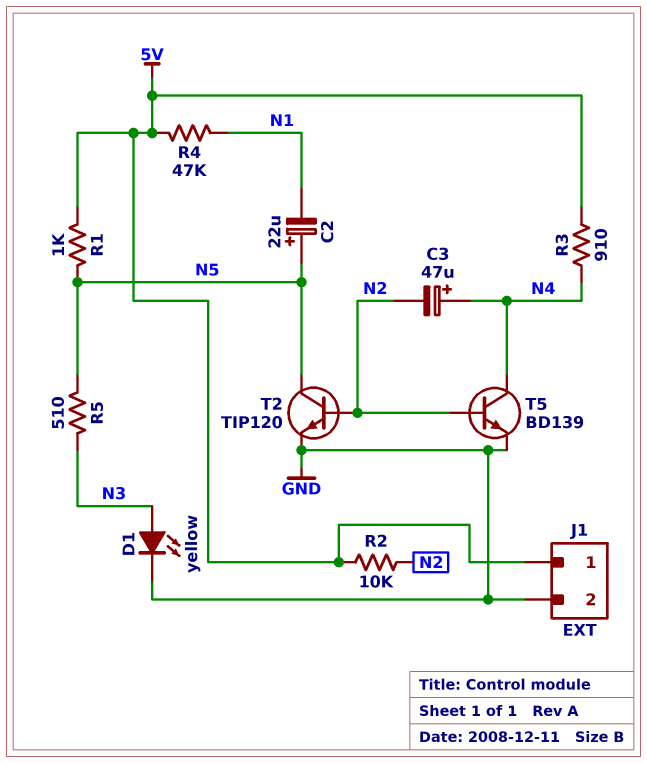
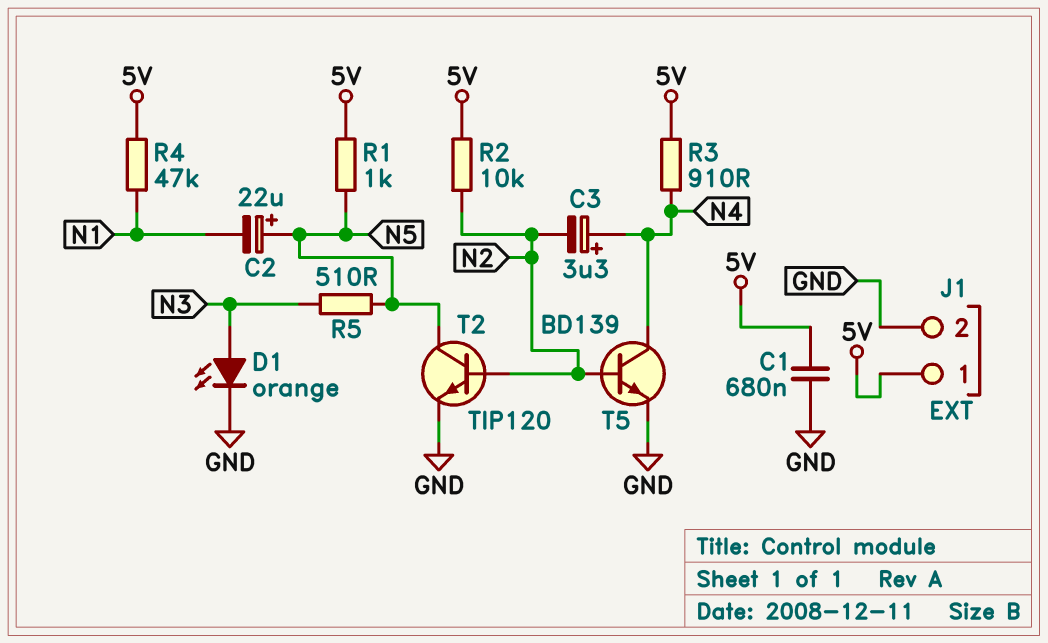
C1: none -> 680nF (5V, GND)
C3: 47uF (plus N4, minus N2) -> 3.3uF (plus N4, minus N2)
D1: LED yellow (A N3, K GND) -> LED orange (A N3, K GND)

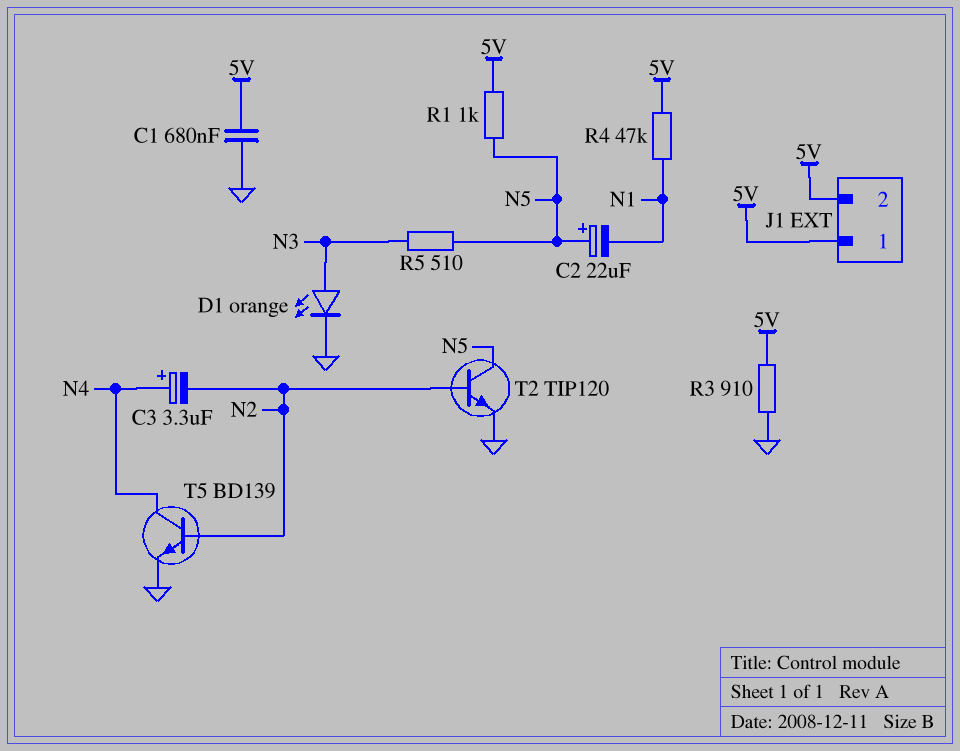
J1 pin 2: GND -> 5V
R2: 10k (5V, N2) -> none
R3: 910 (5V, N4) -> 910 (5V, GND)

